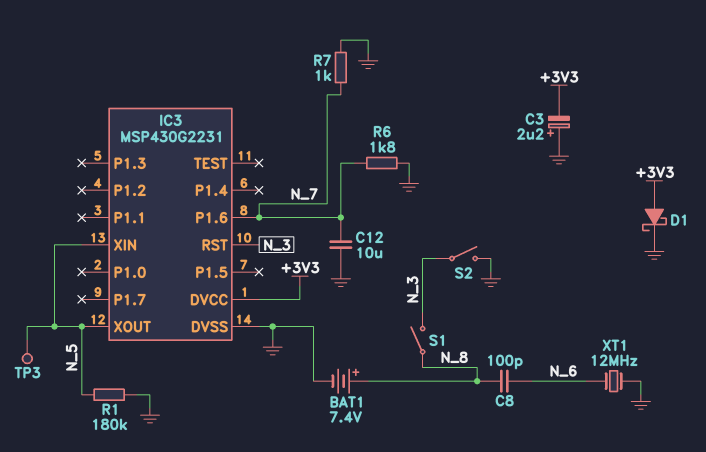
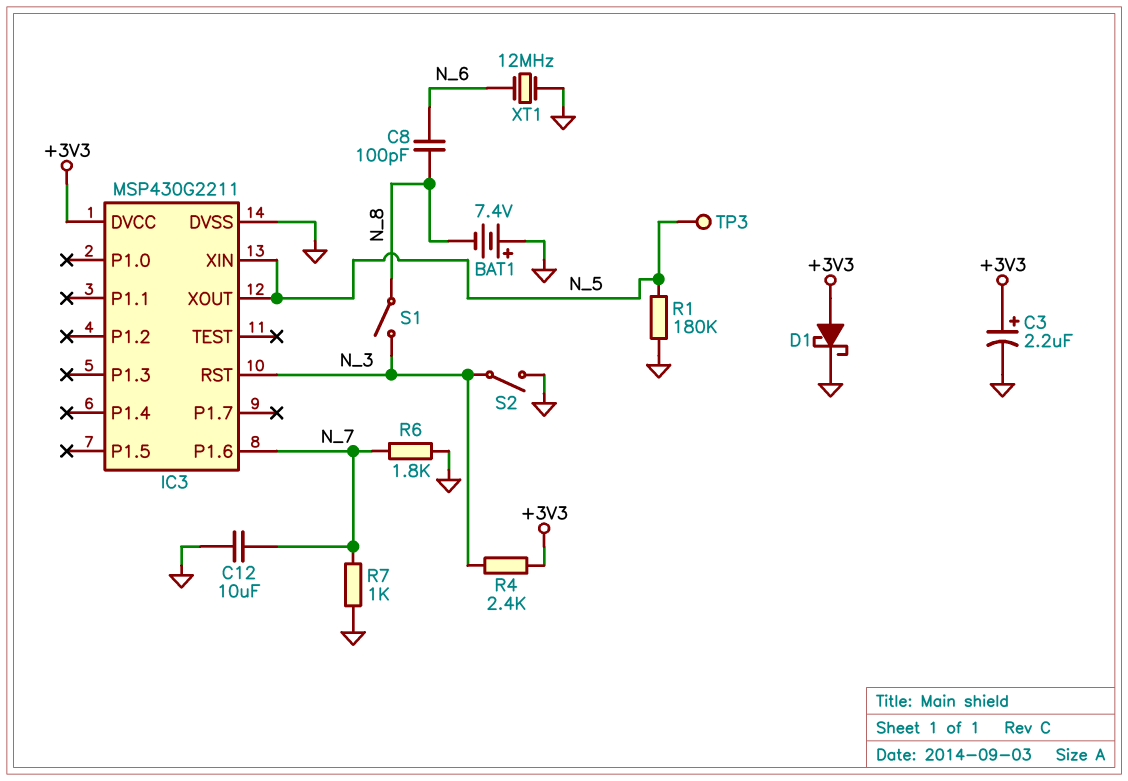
BAT1: 7.4V (plus N_8, minus GND) -> 7.4V (plus GND, minus N_8)
C3: 2.2uF (plus GND, minus +3V3) -> 2.2uF (plus +3V3, minus GND)
IC3: MSP430G2231 -> MSP430G2211
R4: none -> 2.4k (+3V3, N_3)

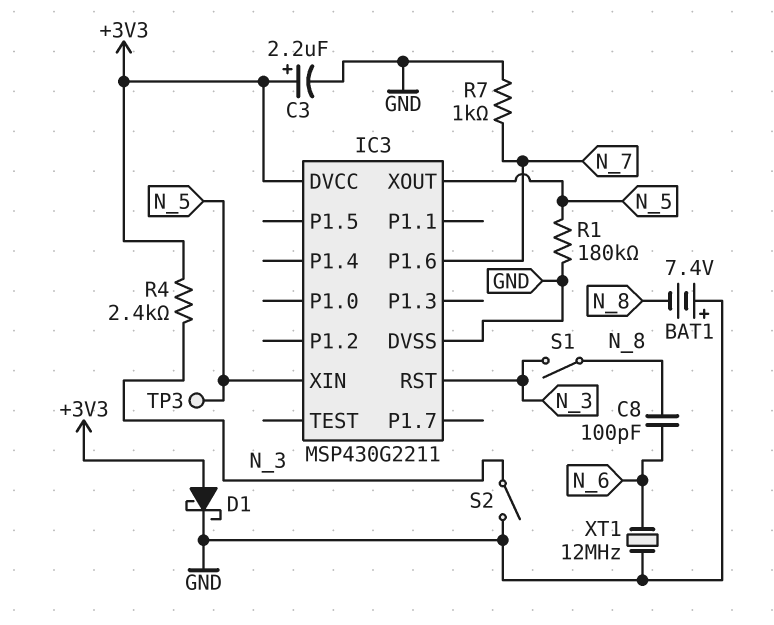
C12: 10uF (GND, N_7) -> none
R6: 1.8k (GND, N_7) -> none

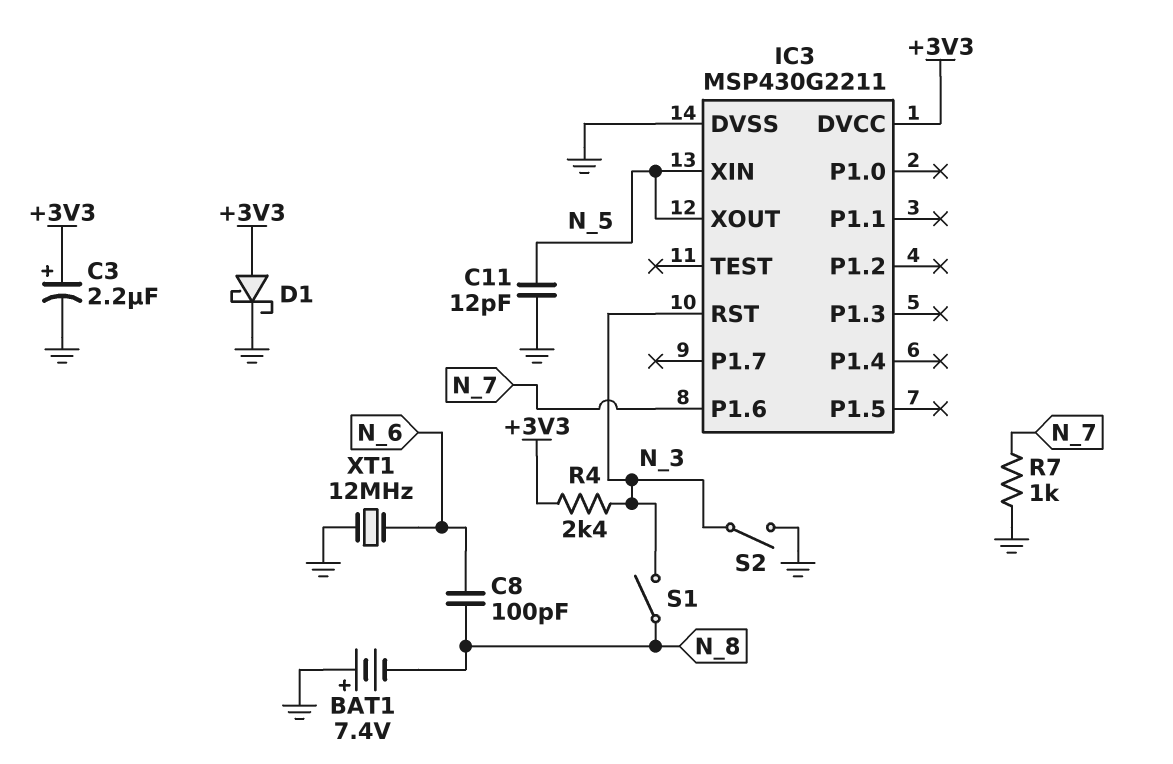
C11: none -> 12pF (GND, N_5)
R1: 180k (GND, N_5) -> none
TP3: test point (N_5) -> none

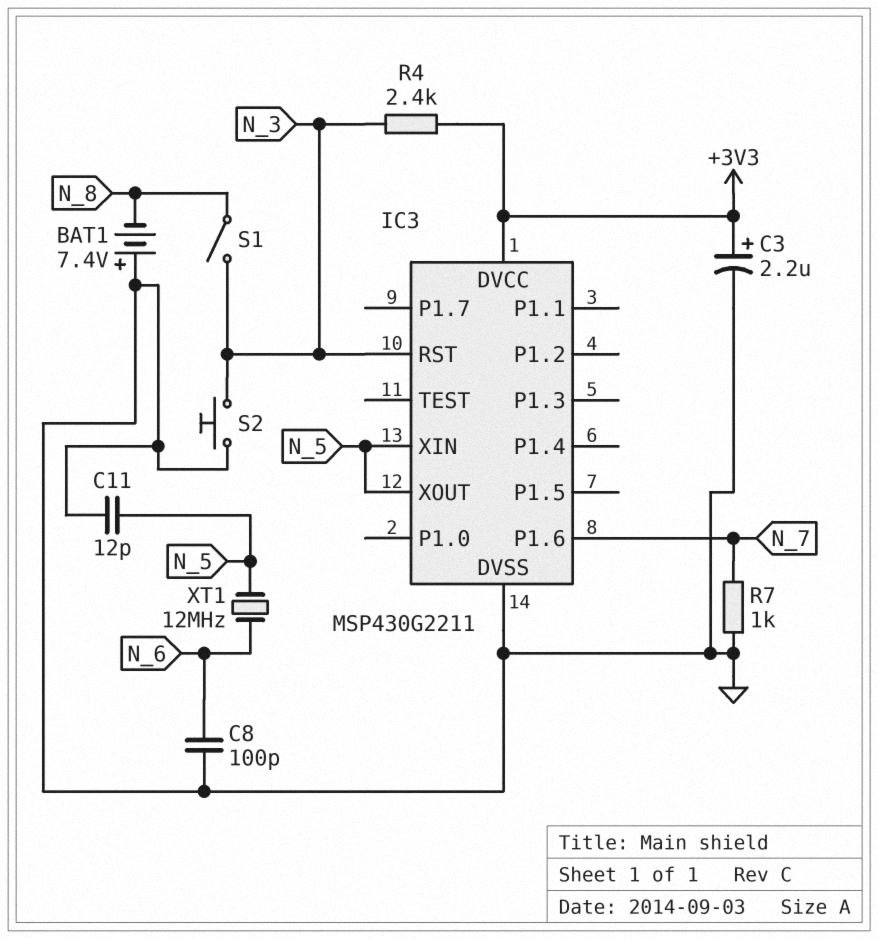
C8: 100pF (N_6, N_8) -> 100pF (GND, N_6)
D1: schottky (A +3V3, K GND) -> none
S2: switch (GND, N_3) -> button (GND, N_3)
XT1: 12MHz (GND, N_6) -> 12MHz (N_5, N_6)

